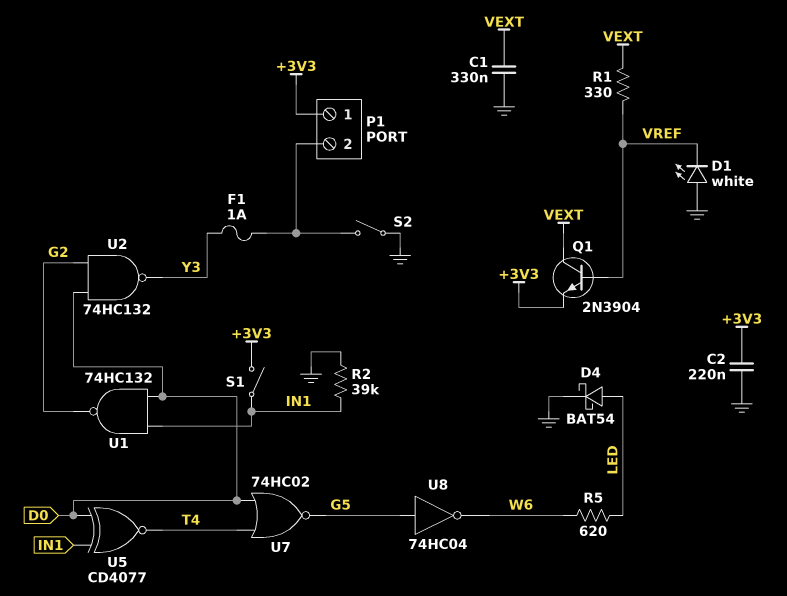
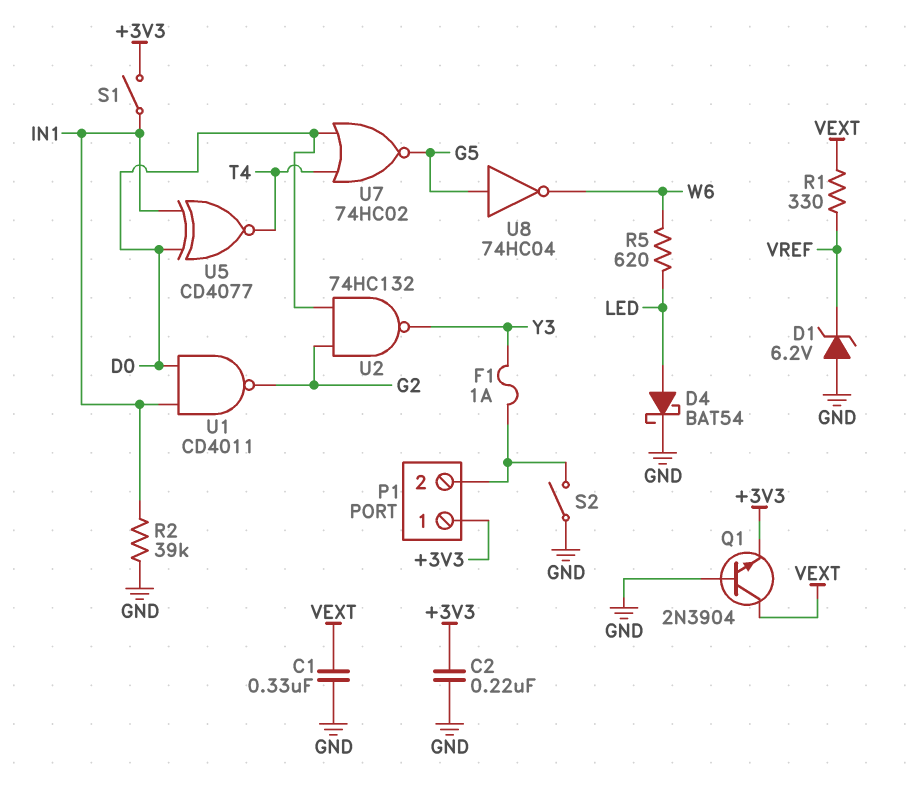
D1: LED white (A GND, K VREF) -> zener 6.2V (A GND, K VREF)
Q1: NPN 2N3904 (B VREF, C VEXT, E +3V3) -> NPN 2N3904 (B GND, C VEXT, E +3V3)
U1: NAND 74HC132 (in D0, in IN1, out G2) -> NAND CD4011 (in D0, in IN1, out G2)

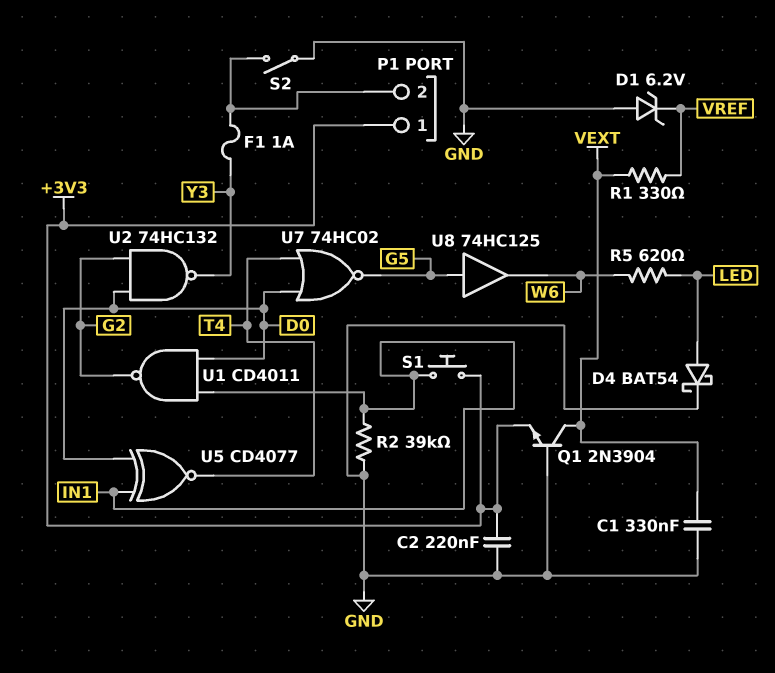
S1: switch (+3V3, IN1) -> button (+3V3, IN1)
U8: NOT 74HC04 (in G5, out W6) -> buffer 74HC125 (in G5, out W6)

